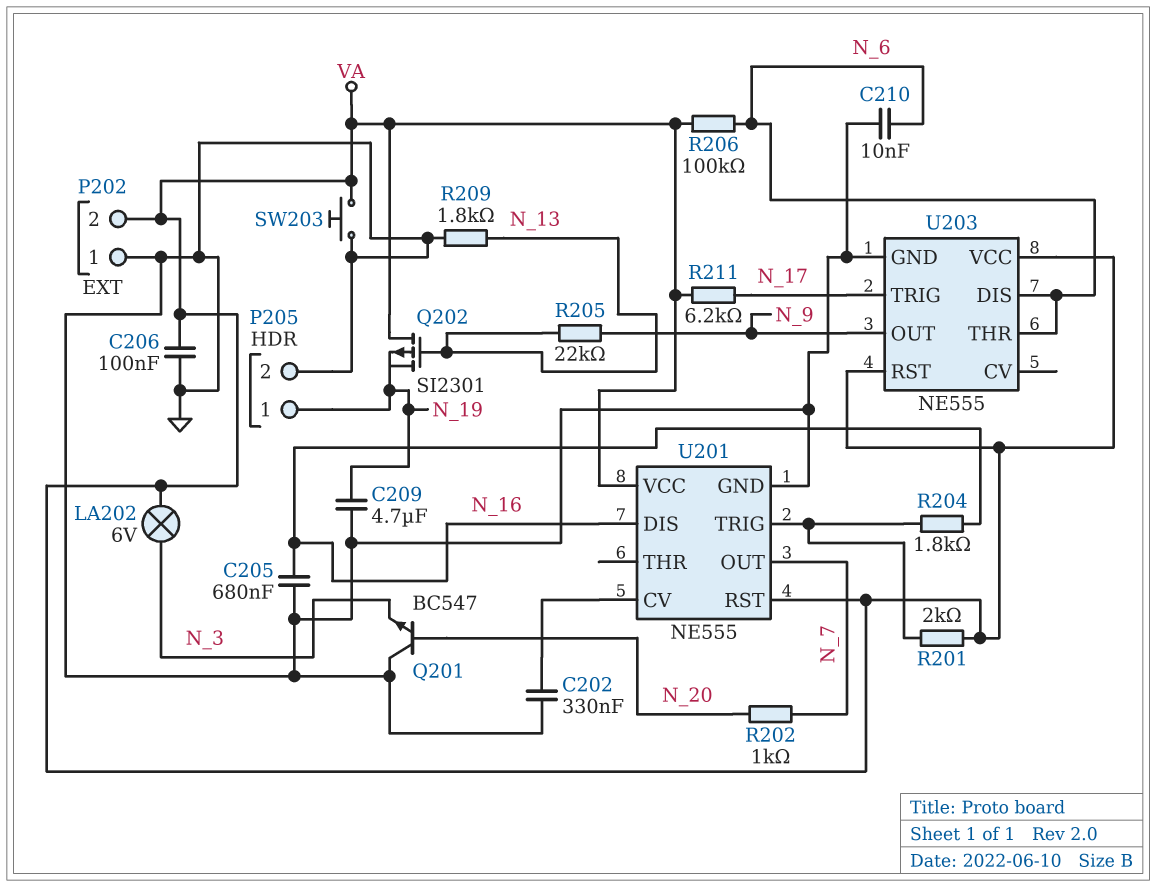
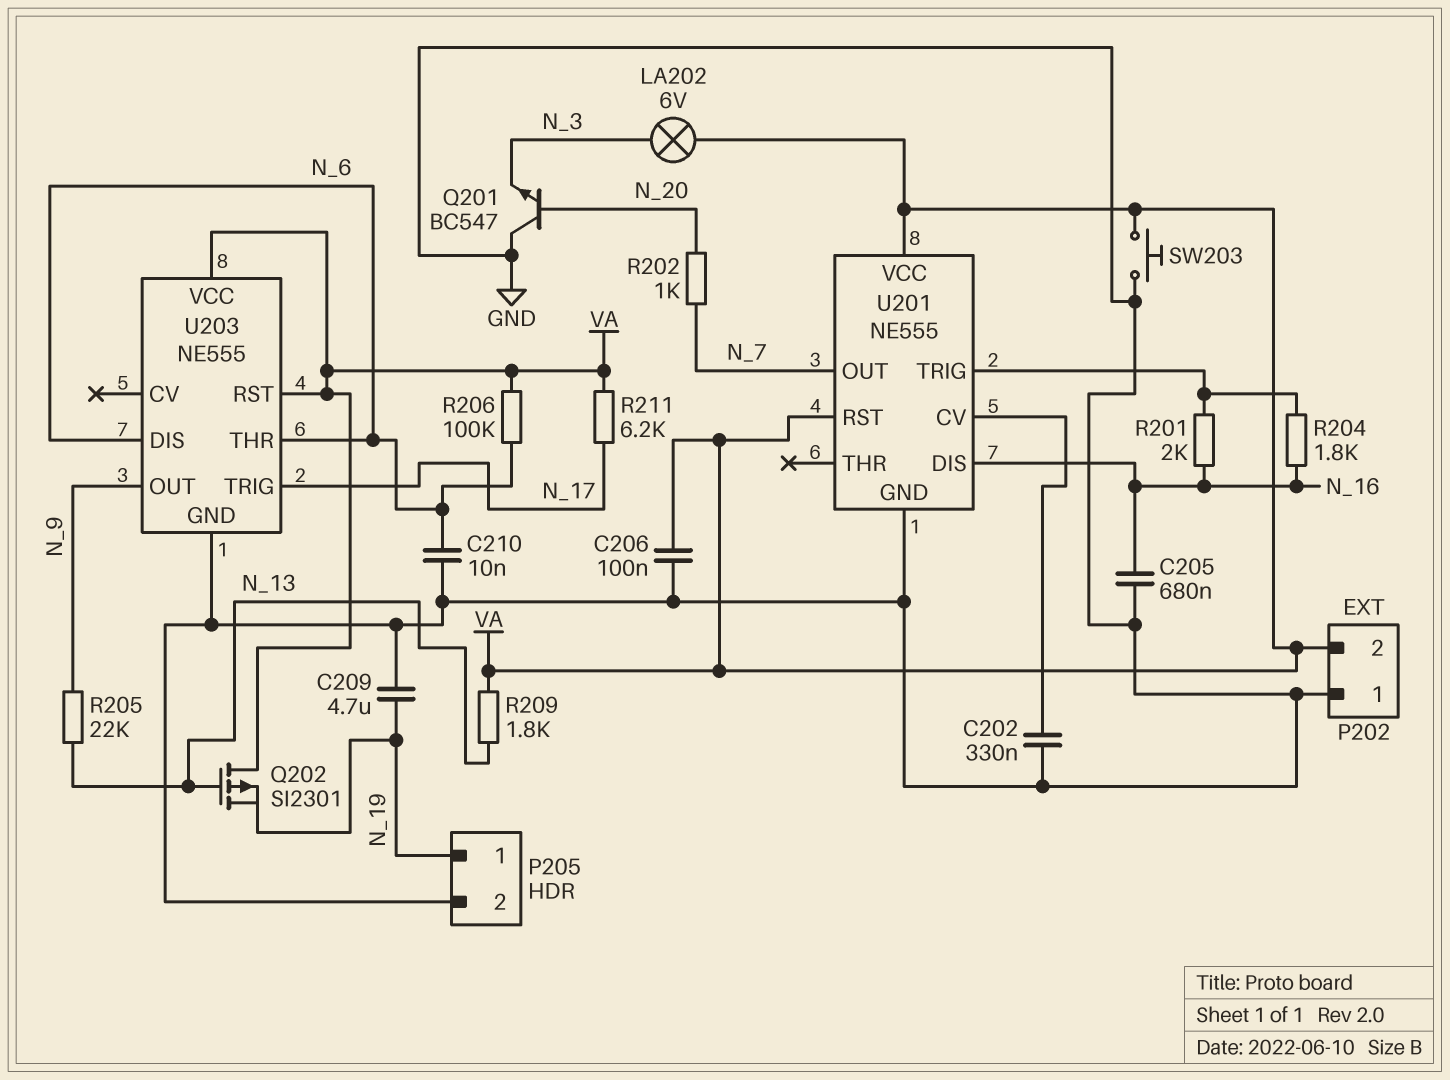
R201: 2k (U201/TRIG, VA) -> 2k (N_16, U201/TRIG)
R209: 1.8k (GND, N_13) -> 1.8k (N_13, VA)

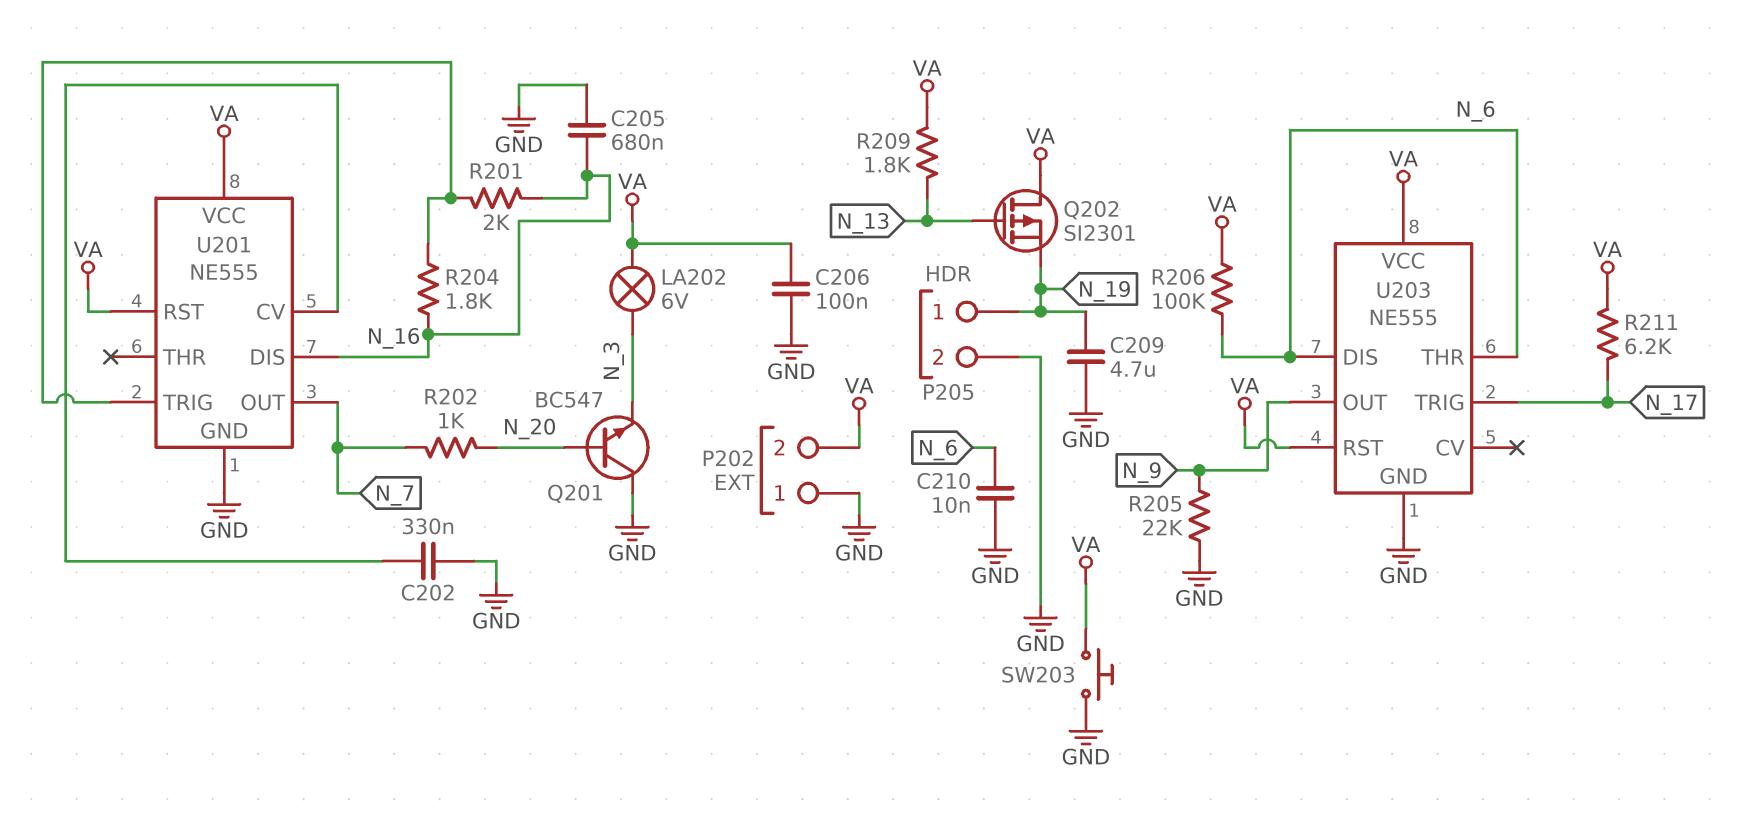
R205: 22k (N_9, N_13) -> 22k (GND, N_9)

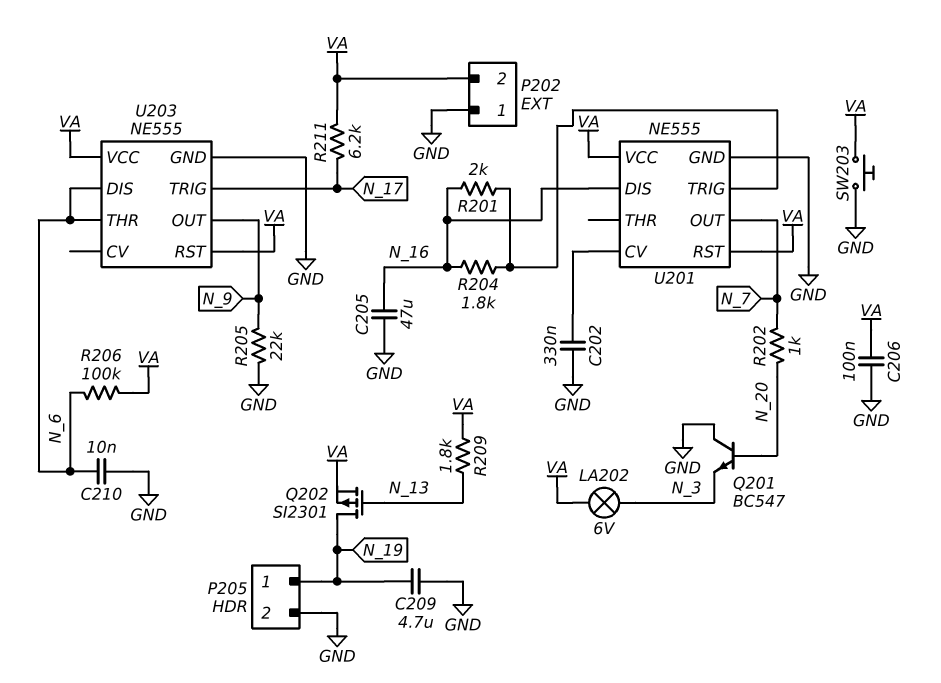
C205: 680nF (GND, N_16) -> 47uF (GND, N_16)
Q202: PMOS SI2301 (G N_13, D VA, S N_19) -> PMOS SI2301 (G N_13, D N_19, S VA)

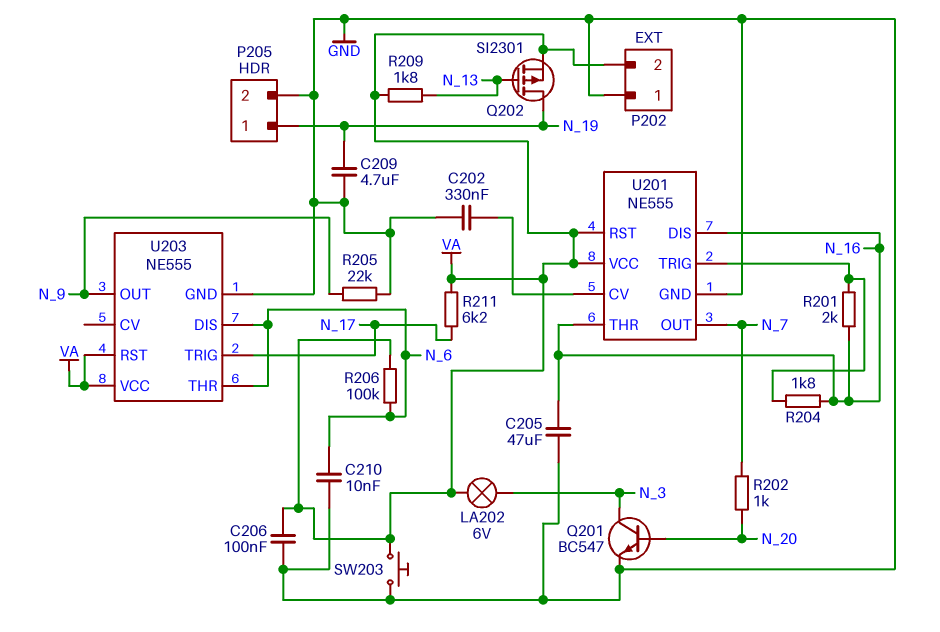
Q201: NPN BC547 (B N_20, C GND, E N_3) -> NPN BC547 (B N_20, C N_3, E GND)
U201 pin THR: none -> N_16

